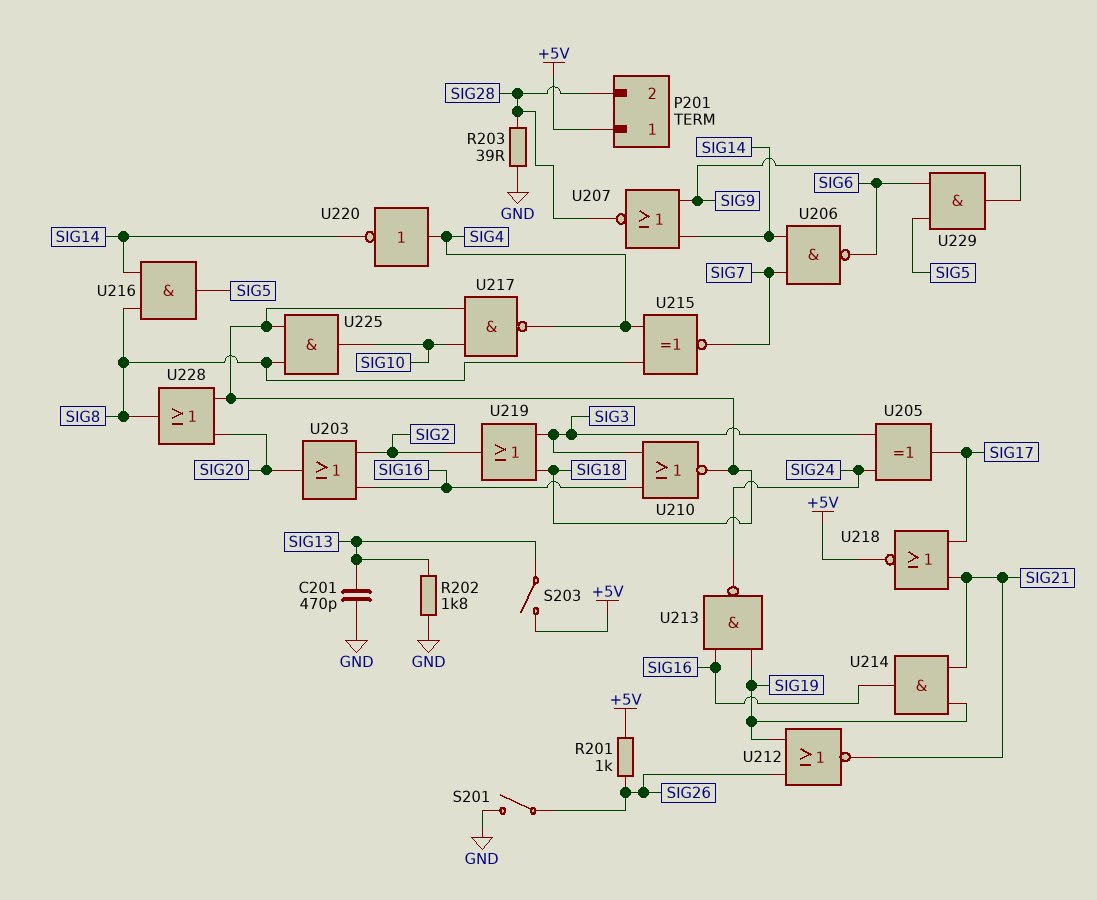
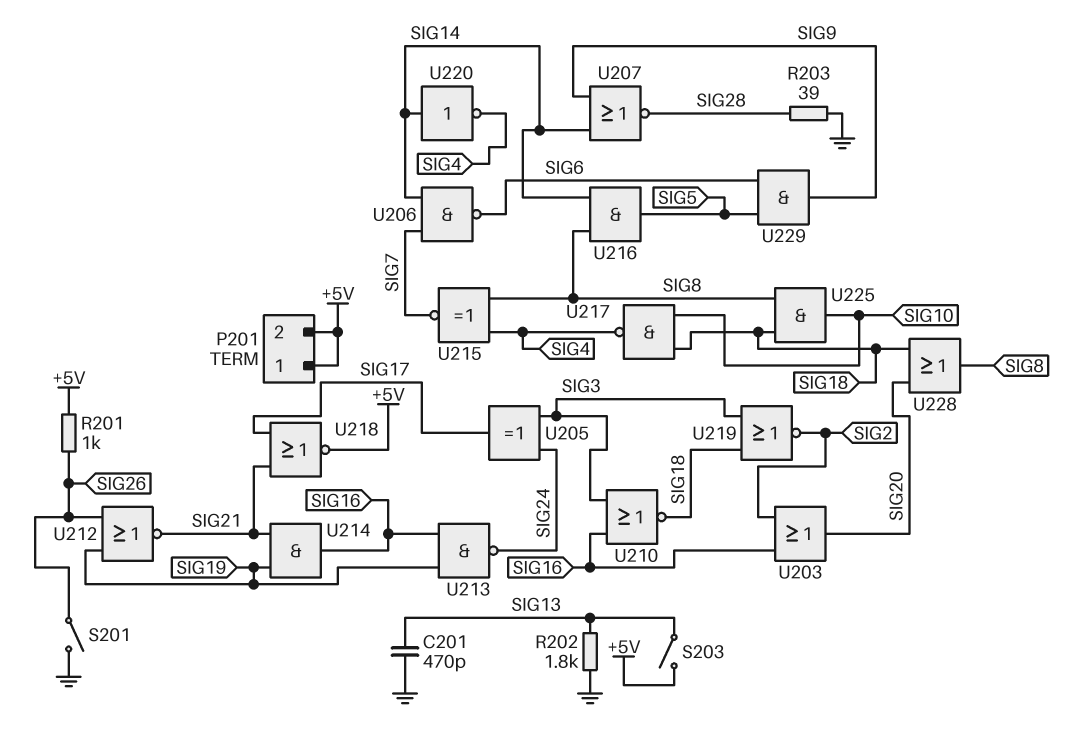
P201 pin 2: SIG28 -> +5V
U219: OR (in SIG3, in SIG18, out SIG2) -> NOR (in SIG3, in SIG18, out SIG2)
U220: NOT (in SIG4, out SIG14) -> NOT (in SIG14, out SIG4)

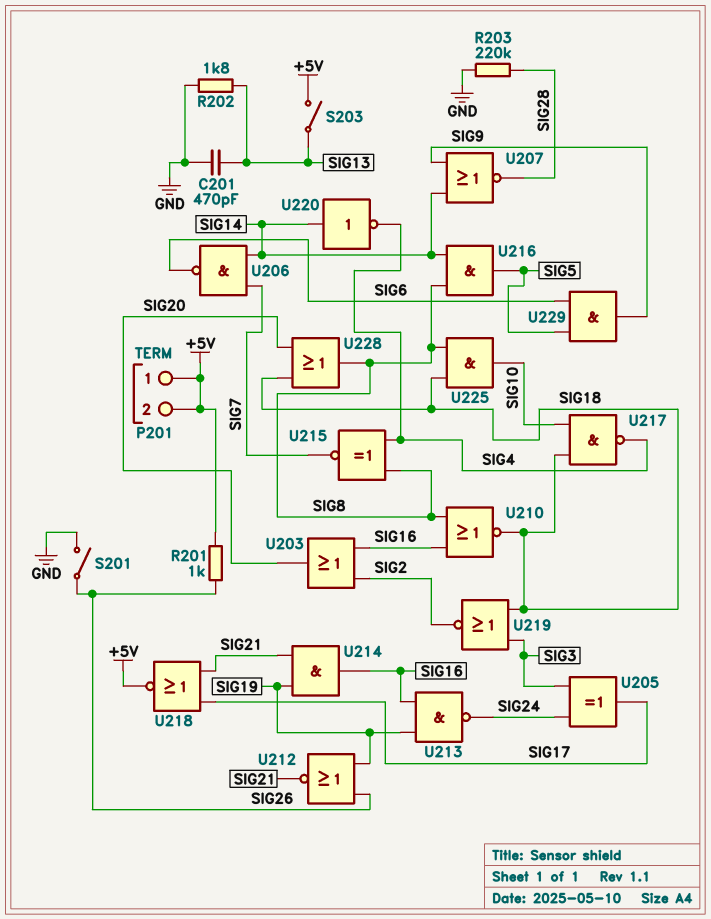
R203: 39 (GND, SIG28) -> 220k (GND, SIG28)
U210: NOR (in SIG3, in SIG16, out SIG18) -> NOR (in SIG8, in SIG16, out SIG18)

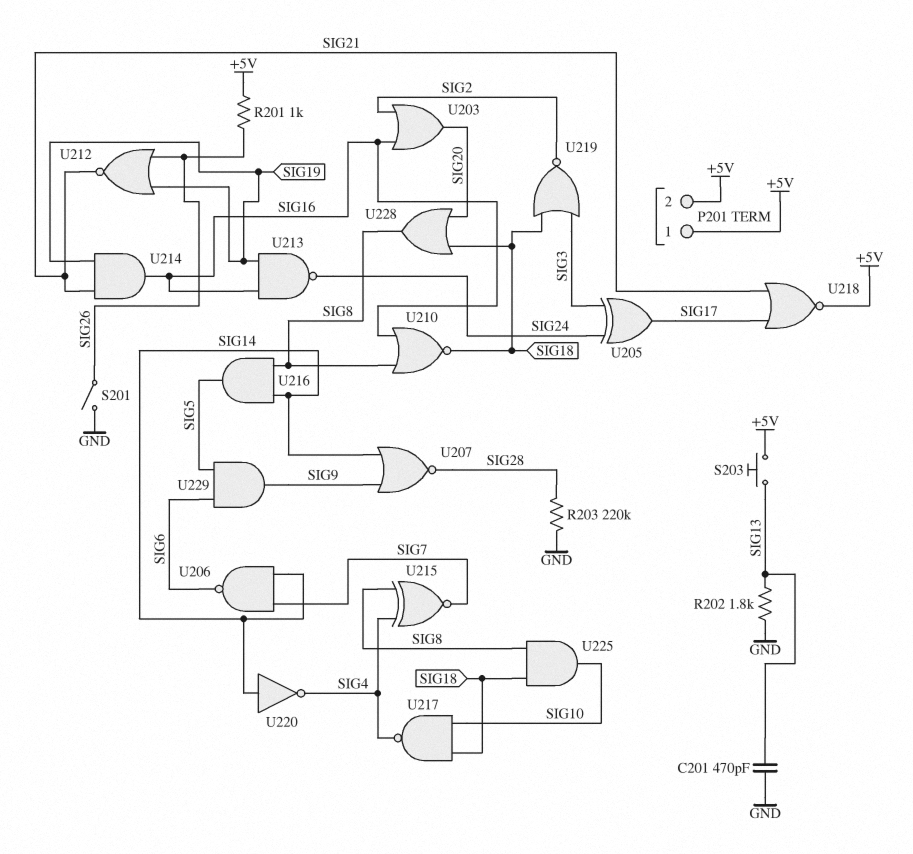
S203: switch (+5V, SIG13) -> button (+5V, SIG13)

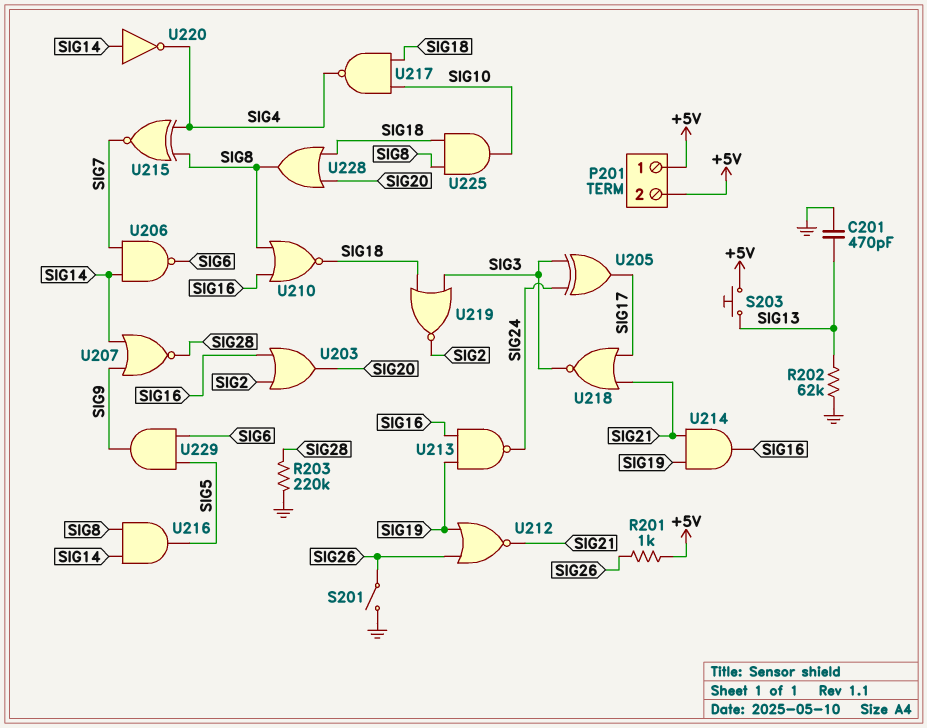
R202: 1.8k (GND, SIG13) -> 62k (GND, SIG13)
U218: NOR (in SIG17, in SIG21, out +5V) -> NOR (in SIG17, in SIG21, out SIG3)

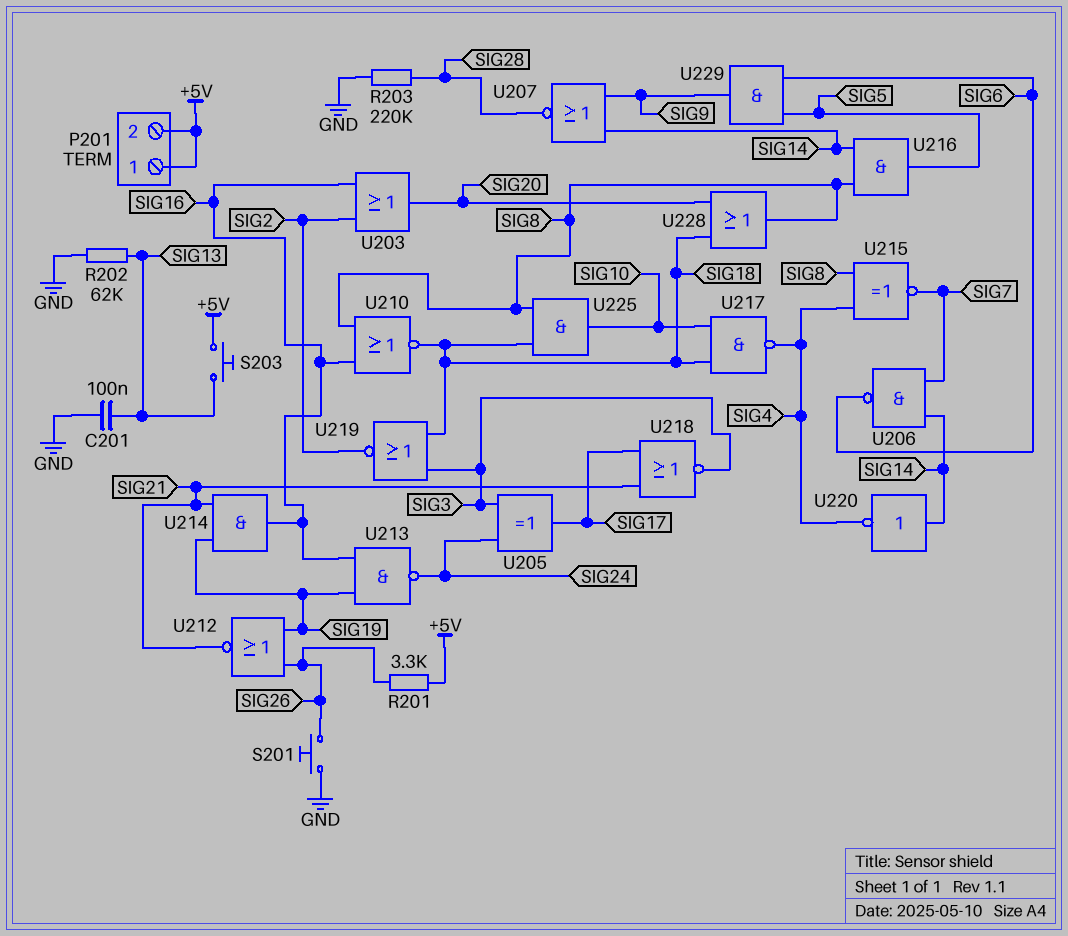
C201: 470pF (GND, SIG13) -> 100nF (GND, SIG13)
R201: 1k (+5V, SIG26) -> 3.3k (+5V, SIG26)
S201: switch (GND, SIG26) -> button (GND, SIG26)

